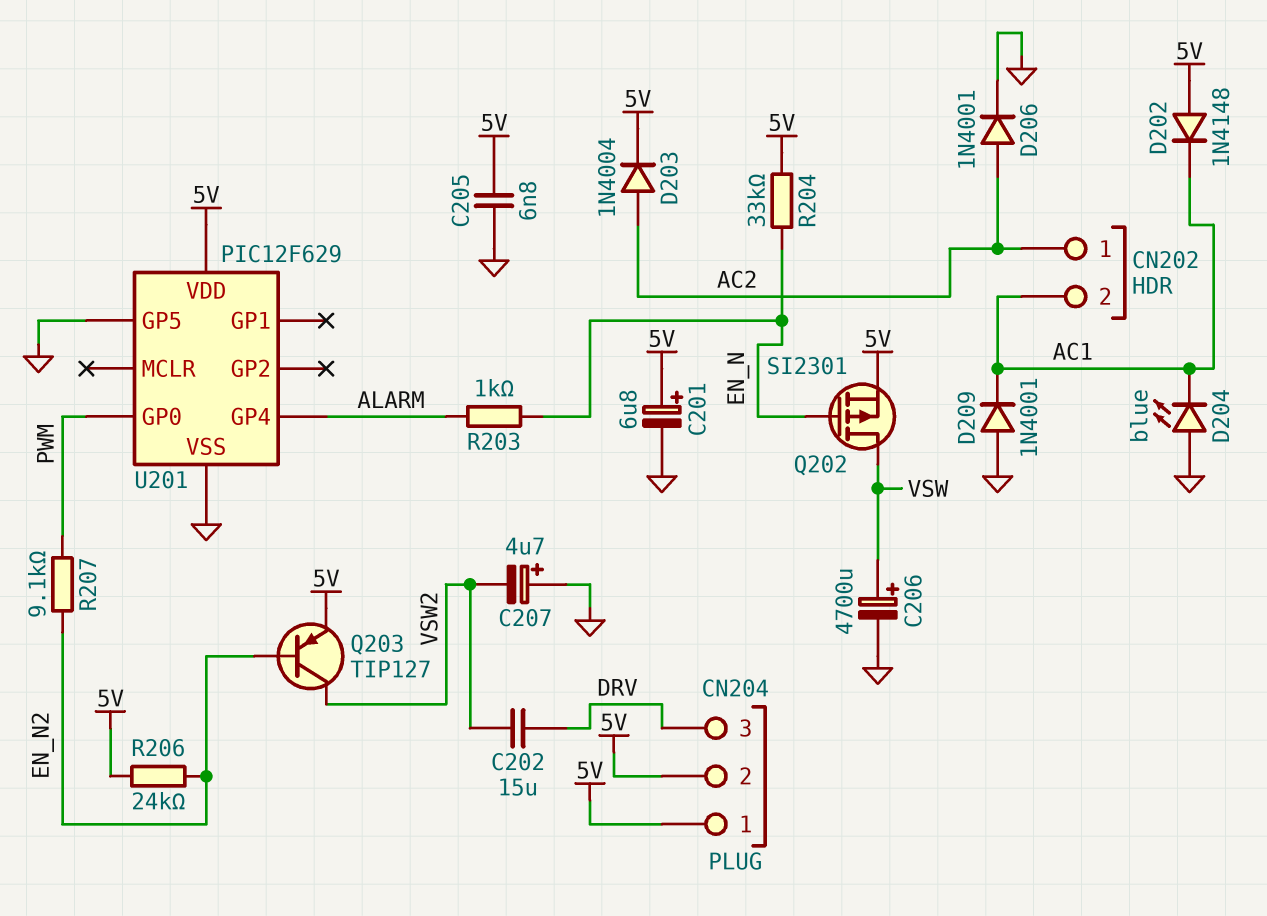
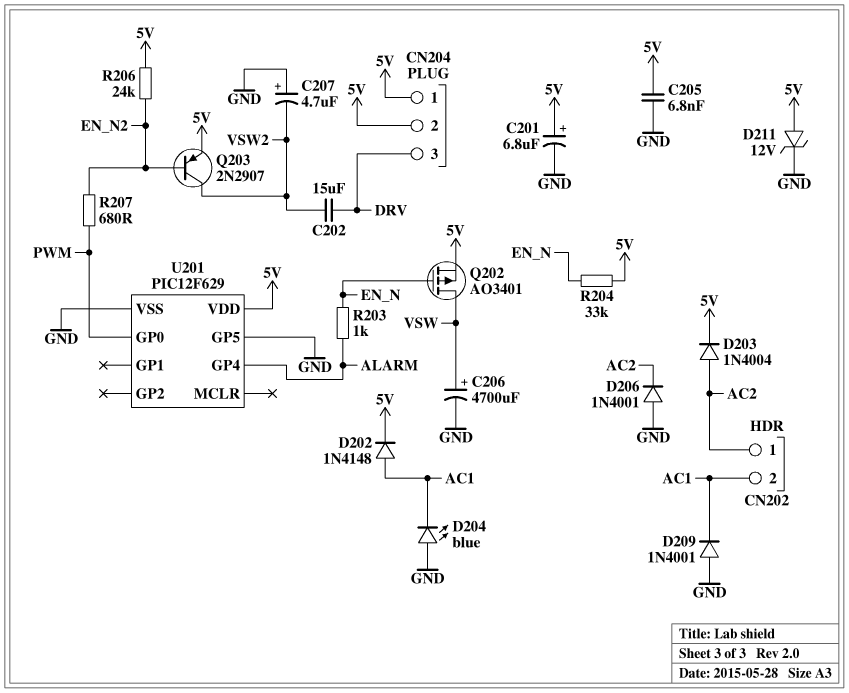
D202: diode 1N4148 (A 5V, K AC1) -> diode 1N4148 (A AC1, K 5V)
D206: diode 1N4001 (A AC2, K GND) -> diode 1N4001 (A GND, K AC2)
D211: none -> zener 12V (A 5V, K GND)
Q202: PMOS SI2301 (G EN_N, D VSW, S 5V) -> PMOS AO3401 (G EN_N, D VSW, S 5V)
Q203: PNP TIP127 (B EN_N2, C VSW2, E 5V) -> PNP 2N2907 (B EN_N2, C VSW2, E 5V)
R207: 9.1k (EN_N2, PWM) -> 680 (EN_N2, PWM)

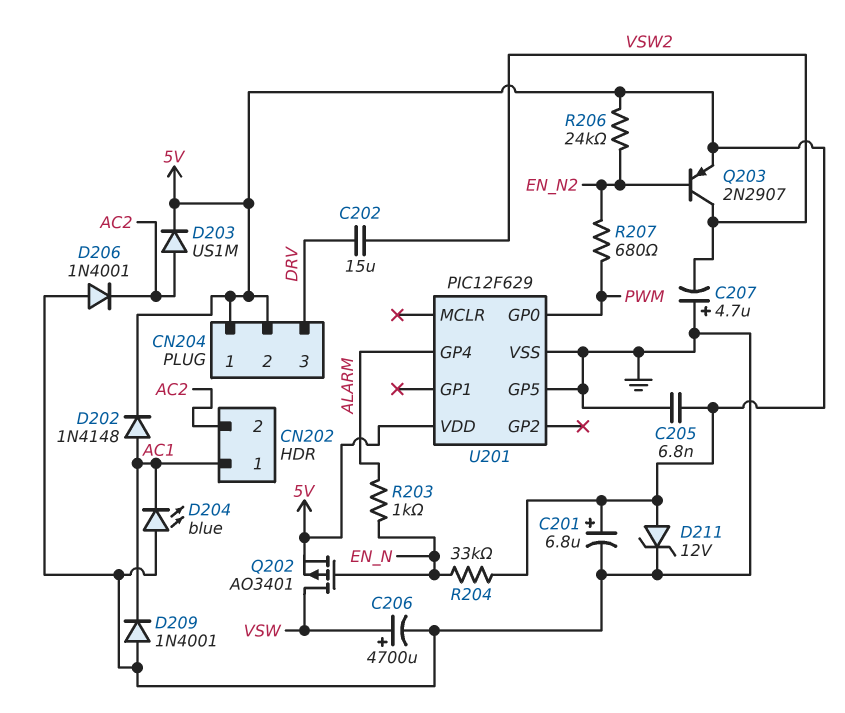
CN202 pin 1: AC2 -> AC1
CN202 pin 2: AC1 -> AC2
D203: diode 1N4004 (A AC2, K 5V) -> diode US1M (A AC2, K 5V)

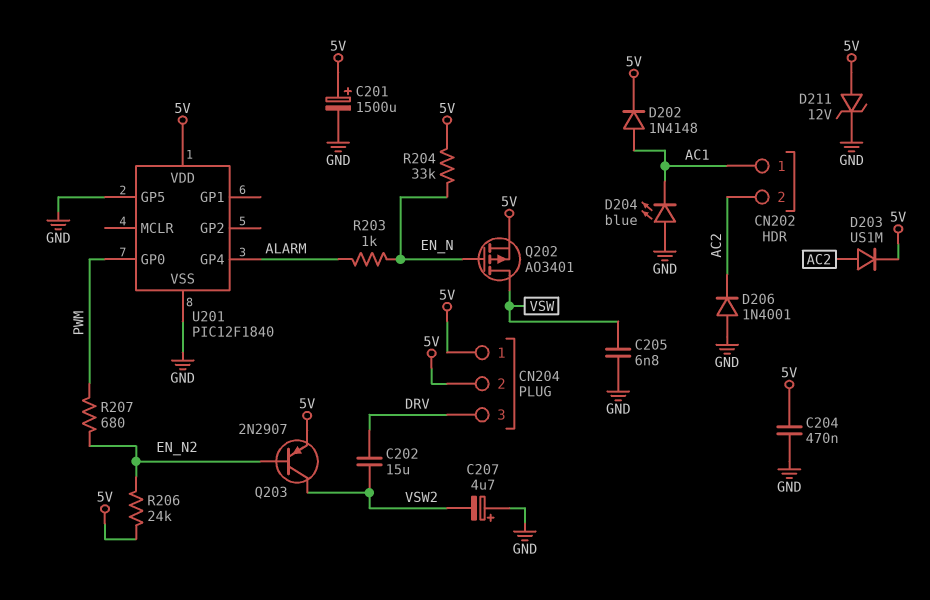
C201: 6.8uF (plus 5V, minus GND) -> 1500uF (plus 5V, minus GND)
C204: none -> 470nF (5V, GND)
C205: 6.8nF (5V, GND) -> 6.8nF (GND, VSW)
C206: 4700uF (plus VSW, minus GND) -> none
D209: diode 1N4001 (A GND, K AC1) -> none
U201: PIC12F629 -> PIC12F1840

